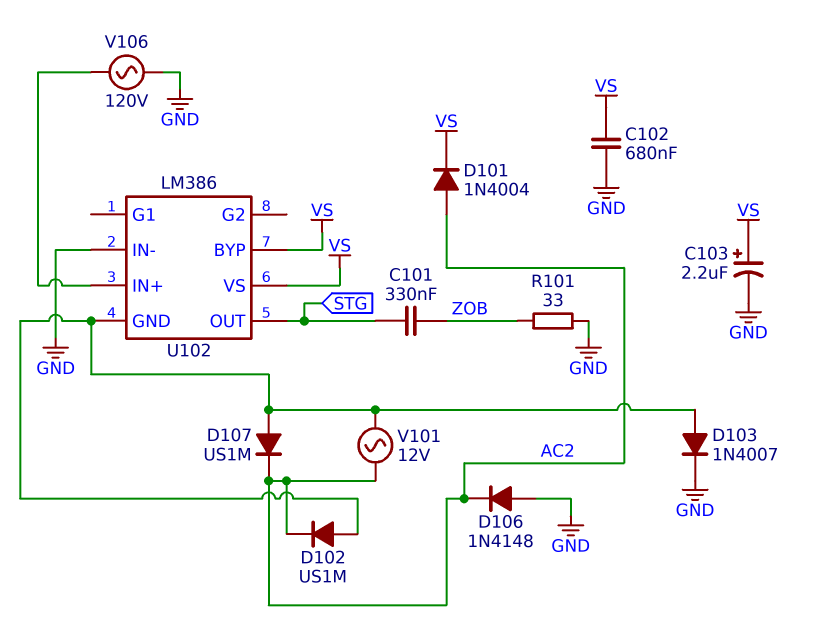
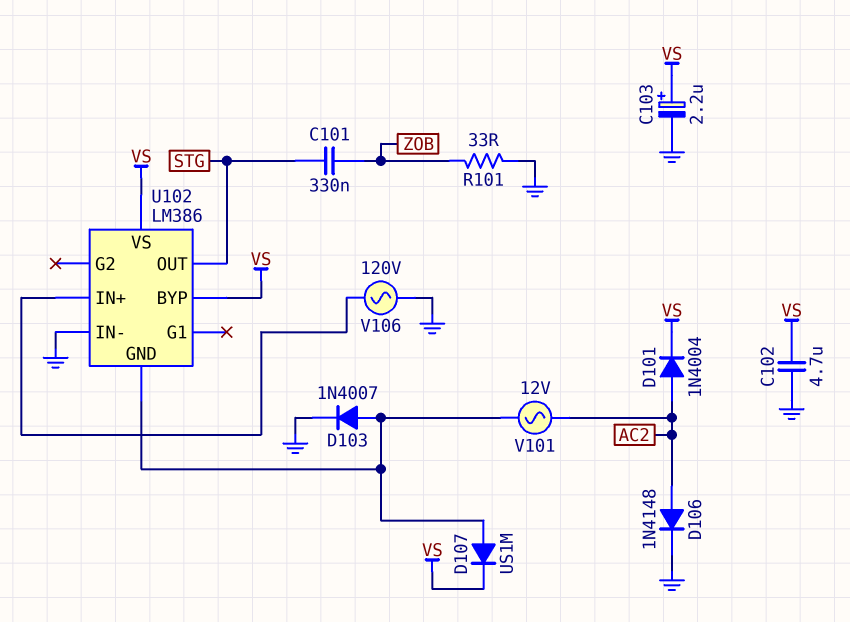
C102: 680nF (GND, VS) -> 4.7uF (GND, VS)
D102: diode US1M (A U102/GND, K AC2) -> none
D106: diode 1N4148 (A GND, K AC2) -> diode 1N4148 (A AC2, K GND)
D107: diode US1M (A U102/GND, K AC2) -> diode US1M (A U102/GND, K VS)

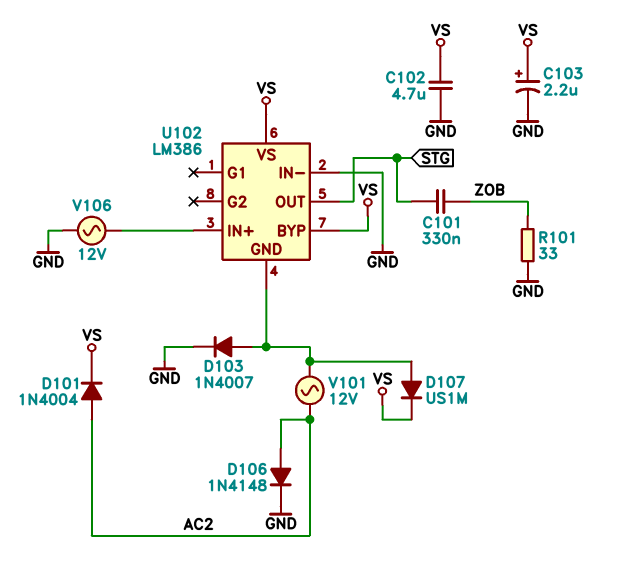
V106: AC 120V (GND, U102/IN+) -> AC 12V (GND, U102/IN+)

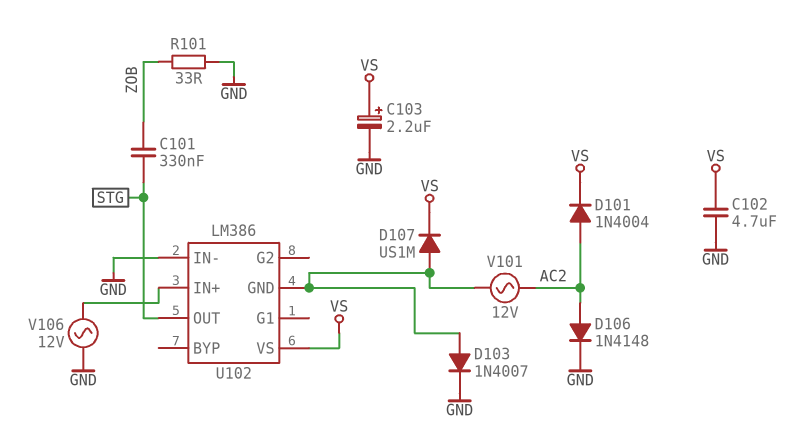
U102 pin BYP: VS -> none

